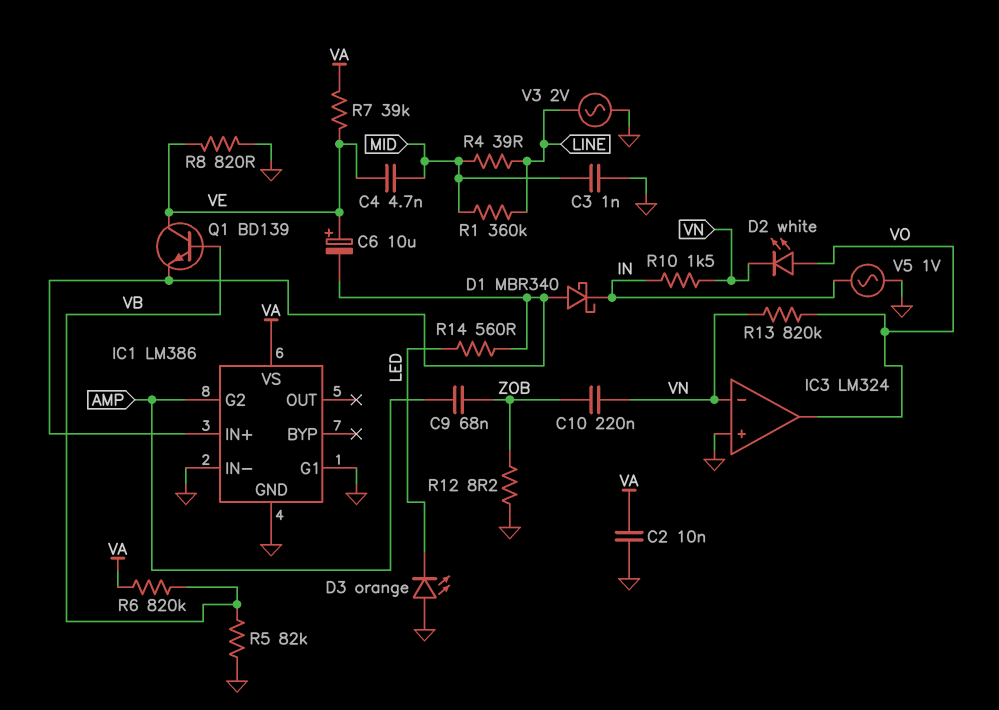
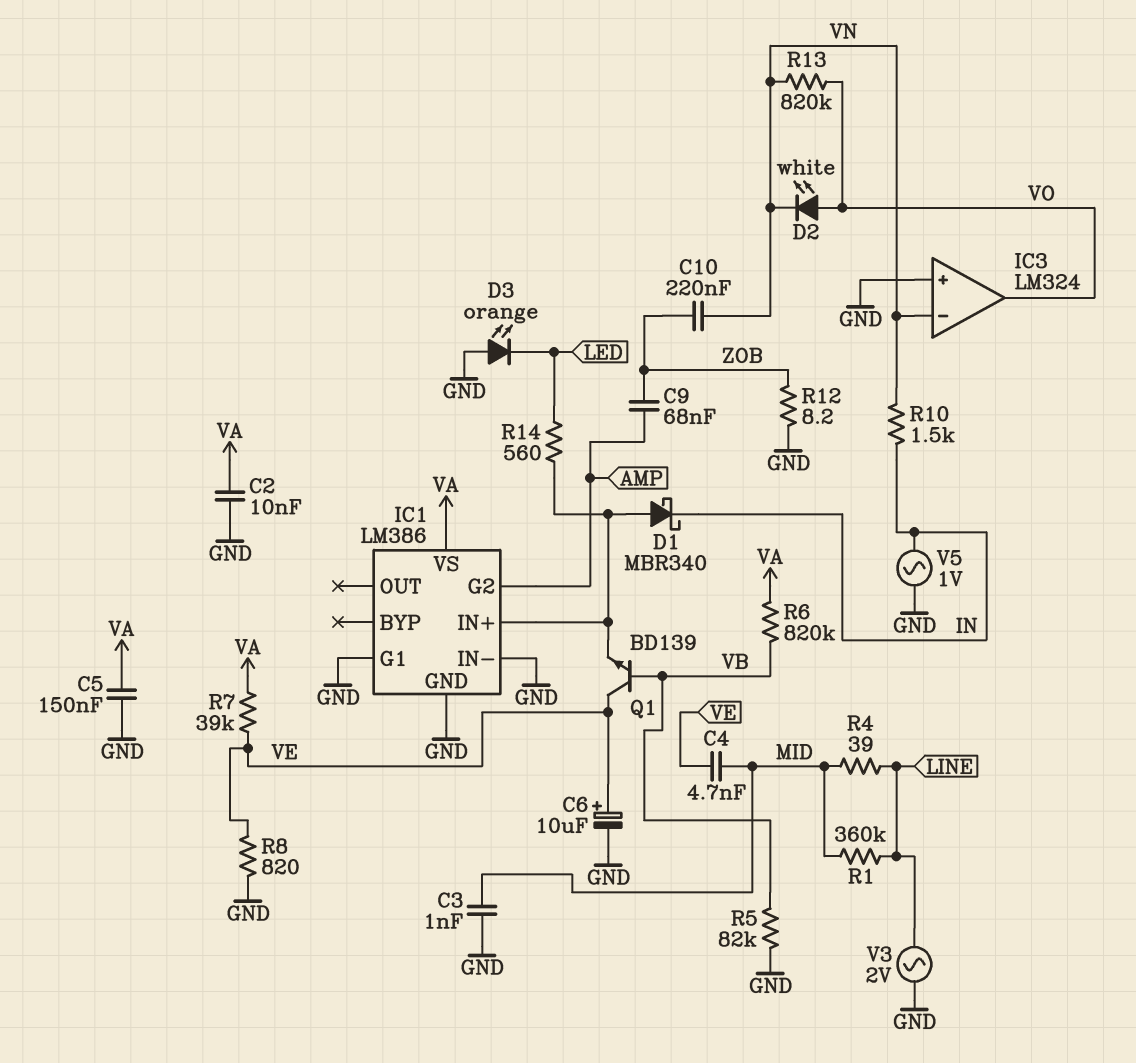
C5: none -> 150nF (GND, VA)
C6: 10uF (plus VE, minus IC1/IN+) -> 10uF (plus VE, minus GND)

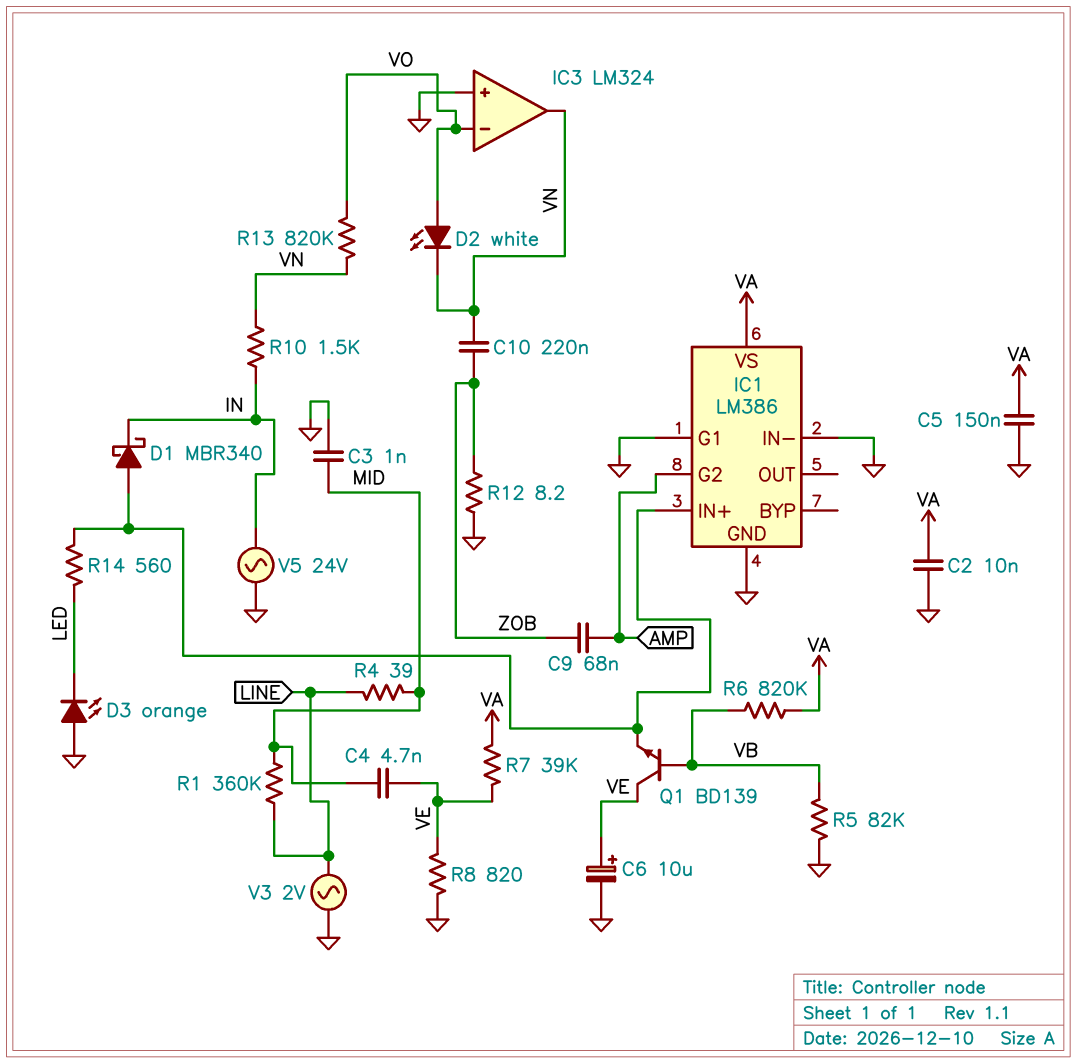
IC3 pin in-: VN -> VO
IC3 pin out: VO -> VN
V5: AC 1V (GND, IN) -> AC 24V (GND, IN)

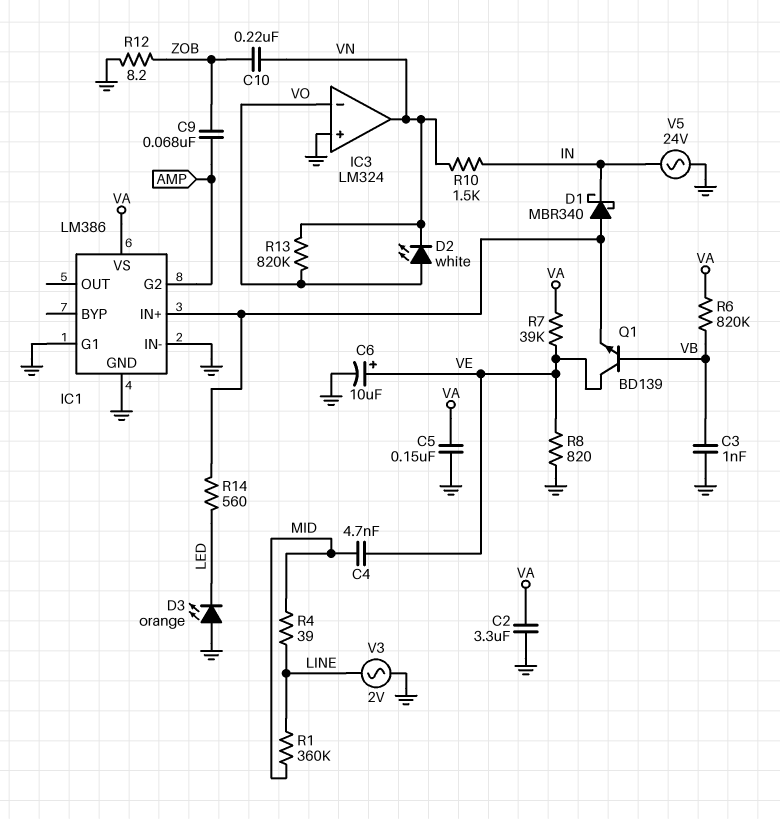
C2: 10nF (GND, VA) -> 3.3uF (GND, VA)
C3: 1nF (GND, MID) -> 1nF (GND, VB)
R5: 82k (GND, VB) -> none

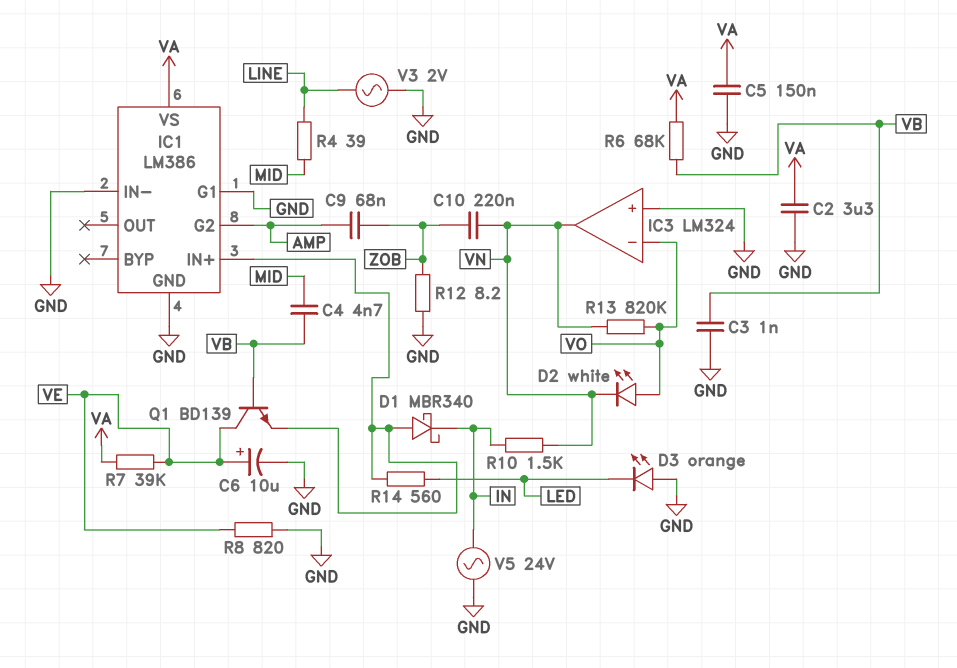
C4: 4.7nF (MID, VE) -> 4.7nF (MID, VB)
R1: 360k (LINE, MID) -> none
R6: 820k (VA, VB) -> 68k (VA, VB)

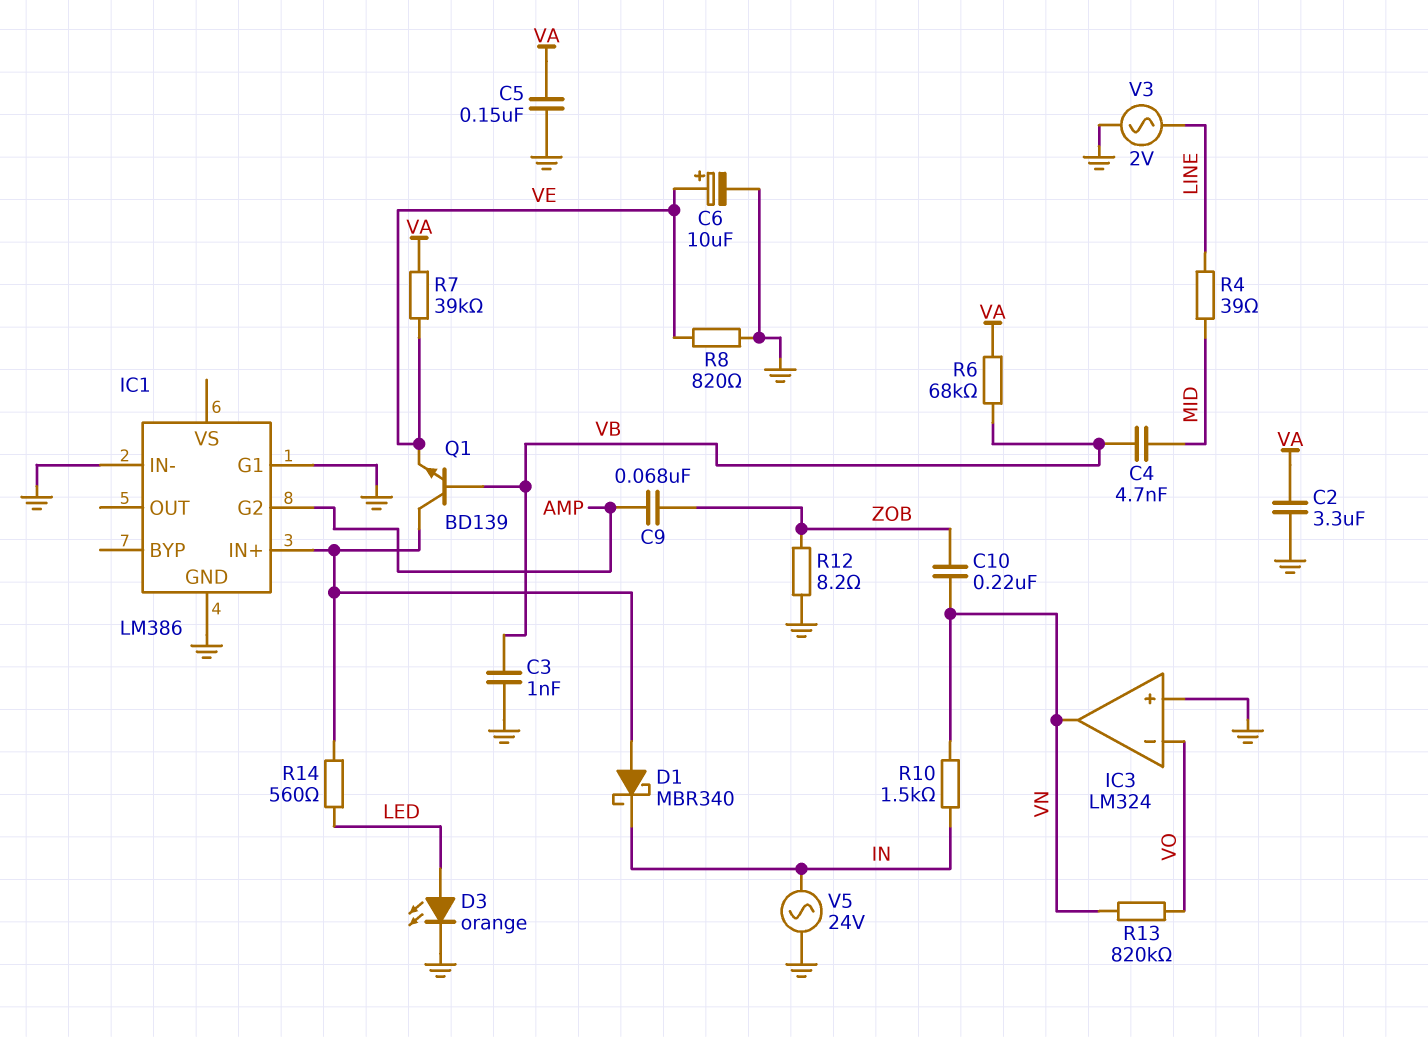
D2: LED white (A VO, K VN) -> none
D3: LED orange (A GND, K LED) -> LED orange (A LED, K GND)
IC1 pin VS: VA -> none
Q1: NPN BD139 (B VB, C VE, E IC1/IN+) -> NPN BD139 (B VB, C IC1/IN+, E VE)

